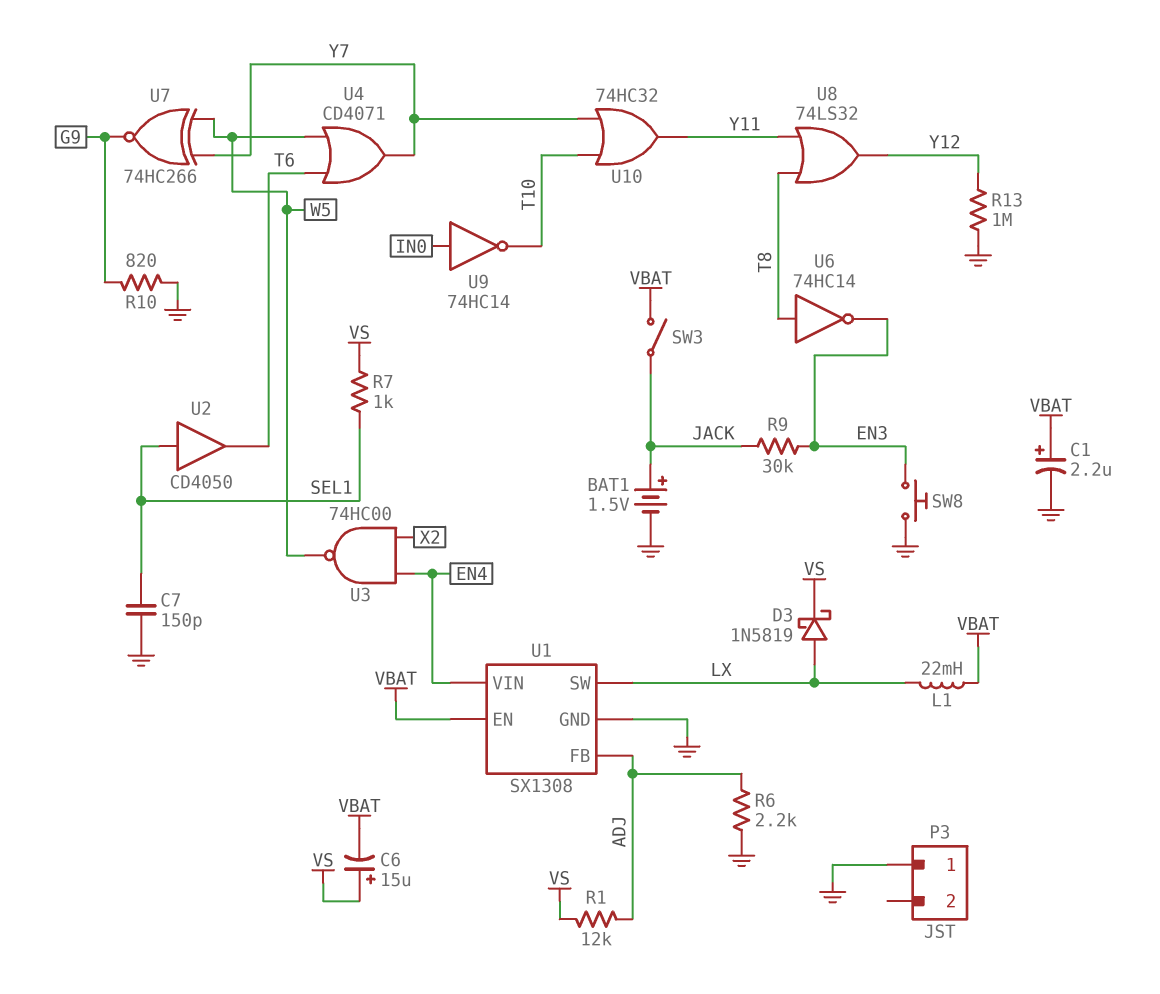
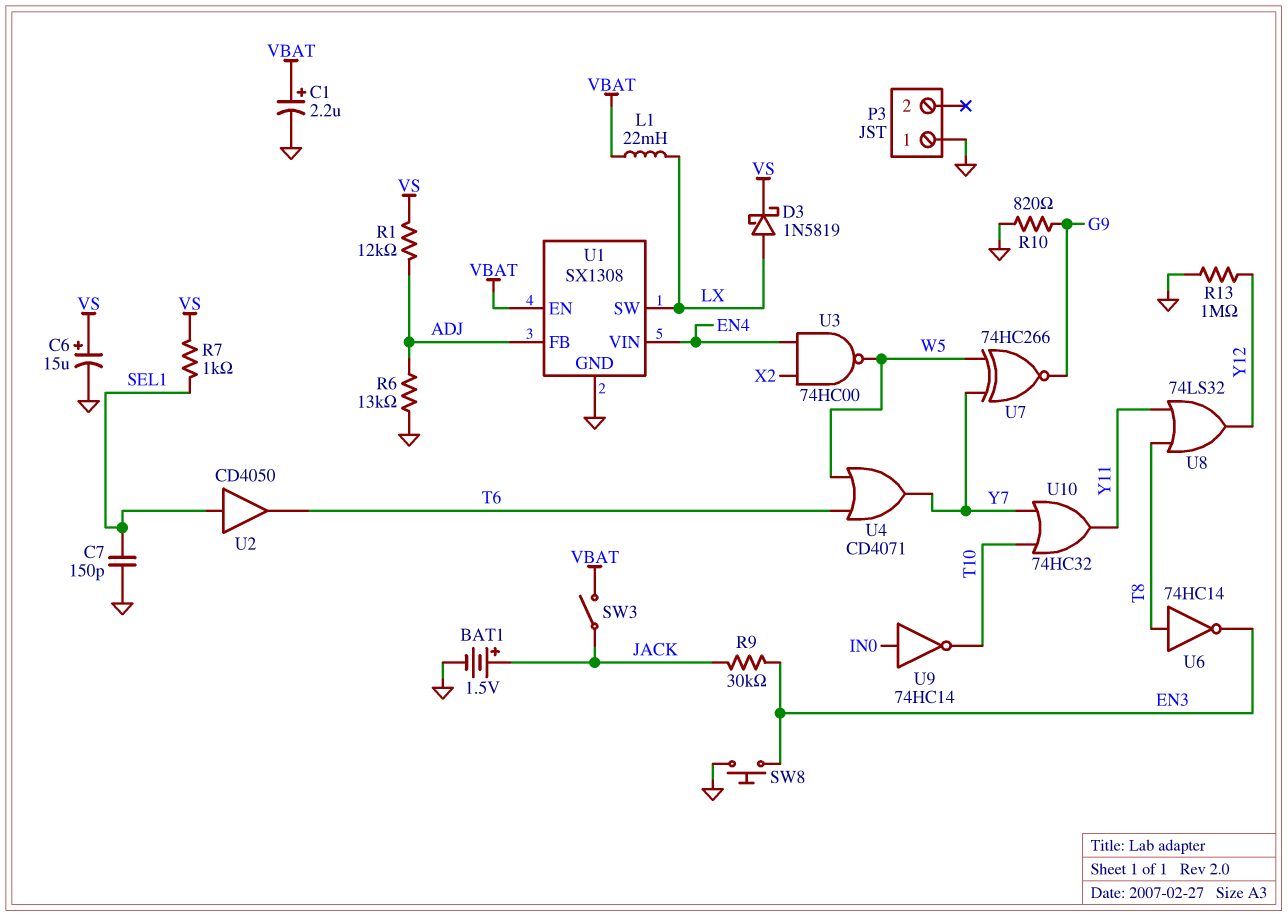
C6: 15uF (plus VS, minus VBAT) -> 15uF (plus VS, minus GND)
R6: 2.2k (ADJ, GND) -> 13k (ADJ, GND)

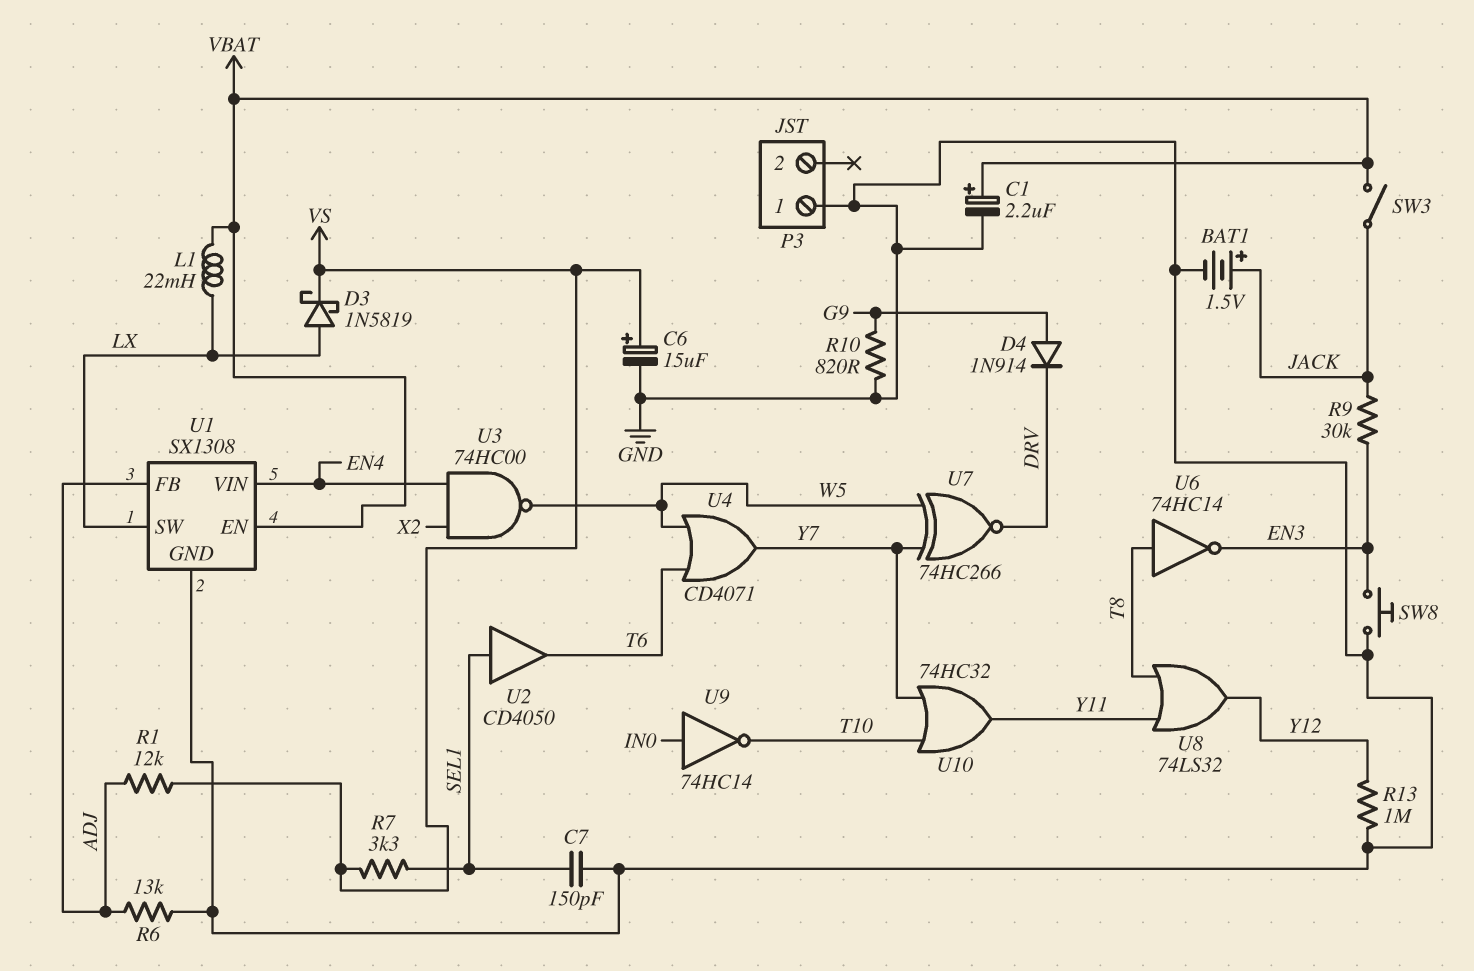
D4: none -> diode 1N914 (A G9, K DRV)
R7: 1k (SEL1, VS) -> 3.3k (SEL1, VS)
U7: XNOR 74HC266 (in W5, in Y7, out G9) -> XNOR 74HC266 (in W5, in Y7, out DRV)

